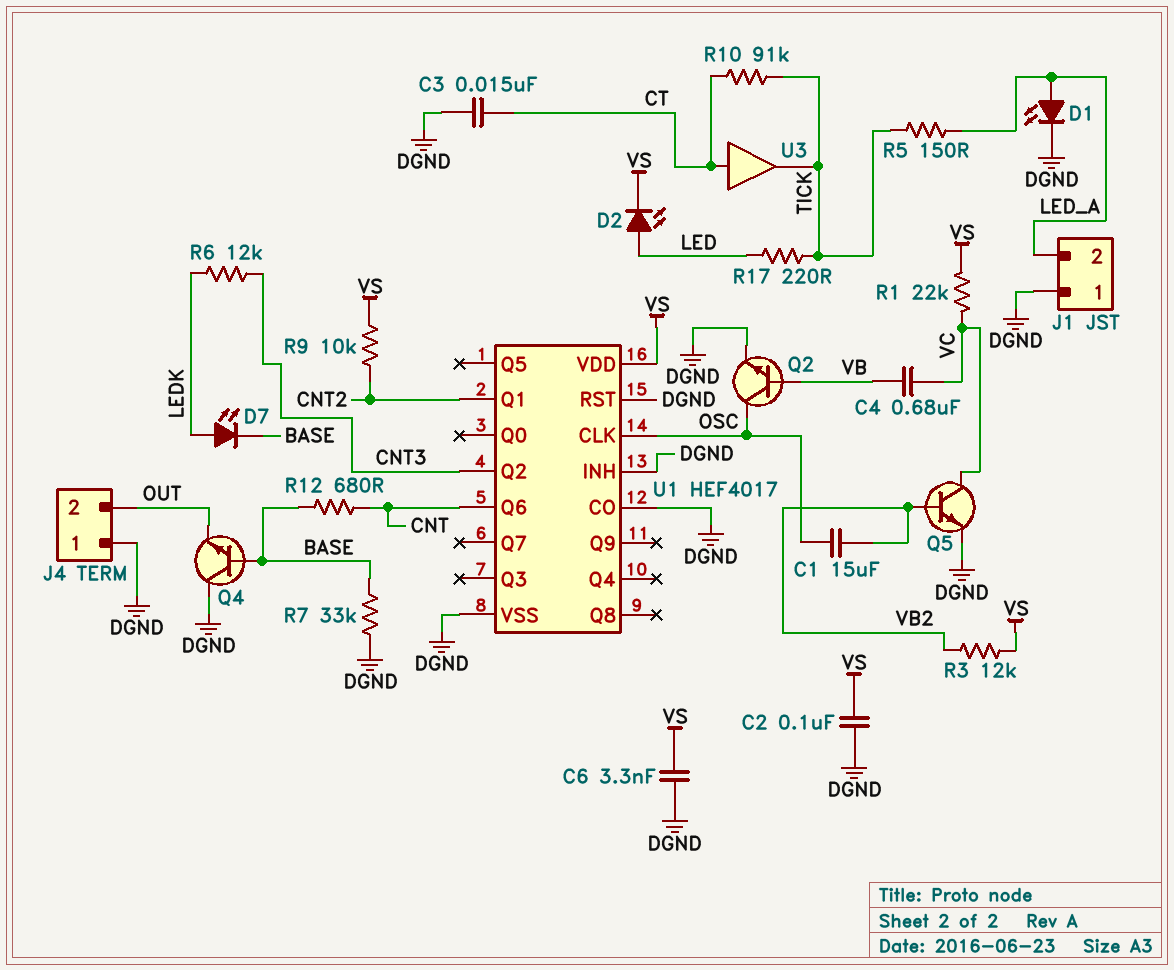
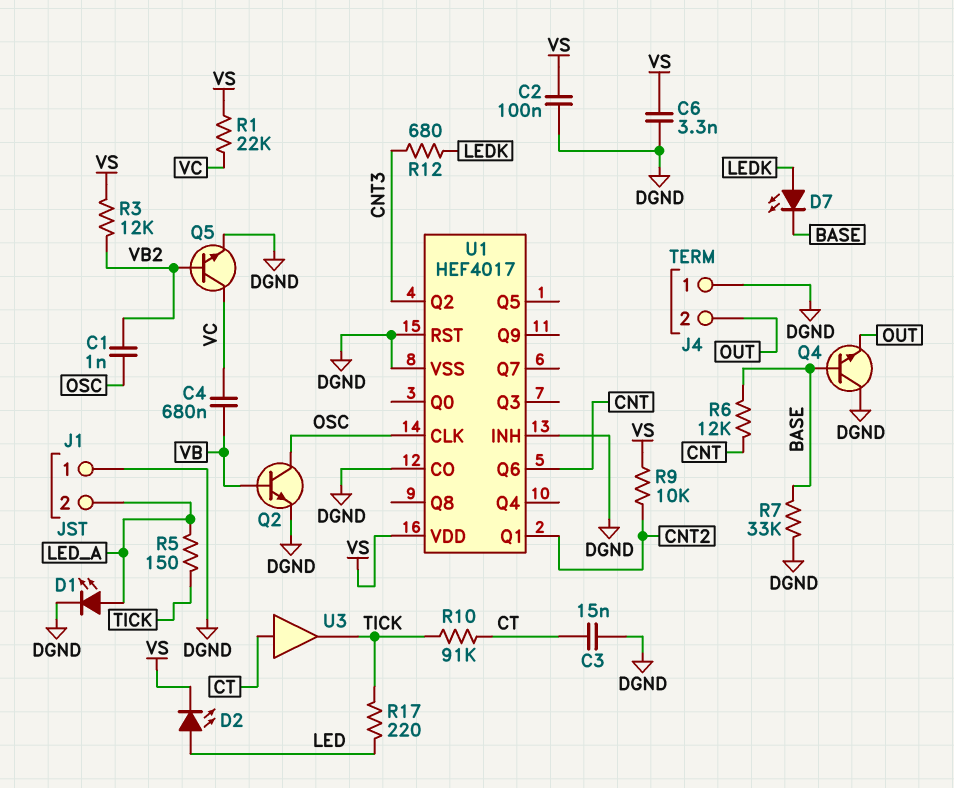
C1: 15uF (OSC, VB2) -> 1nF (OSC, VB2)
R6: 12k (CNT3, LEDK) -> 12k (BASE, CNT)
R12: 680 (BASE, CNT) -> 680 (CNT3, LEDK)

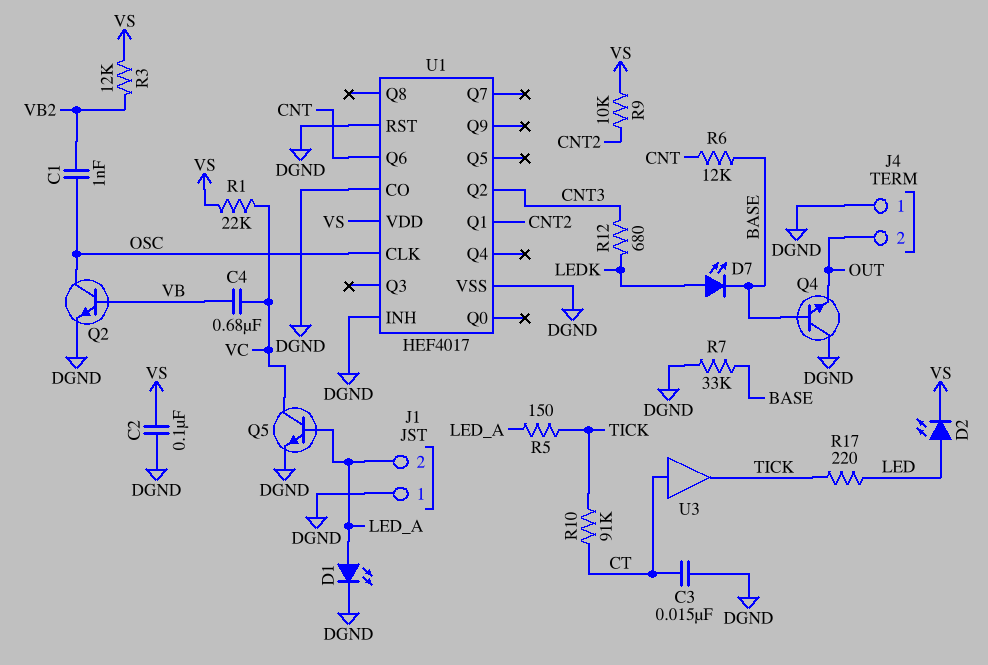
C6: 3.3nF (DGND, VS) -> none
Q5: NPN (B VB2, C VC, E DGND) -> NPN (B LED_A, C VC, E DGND)

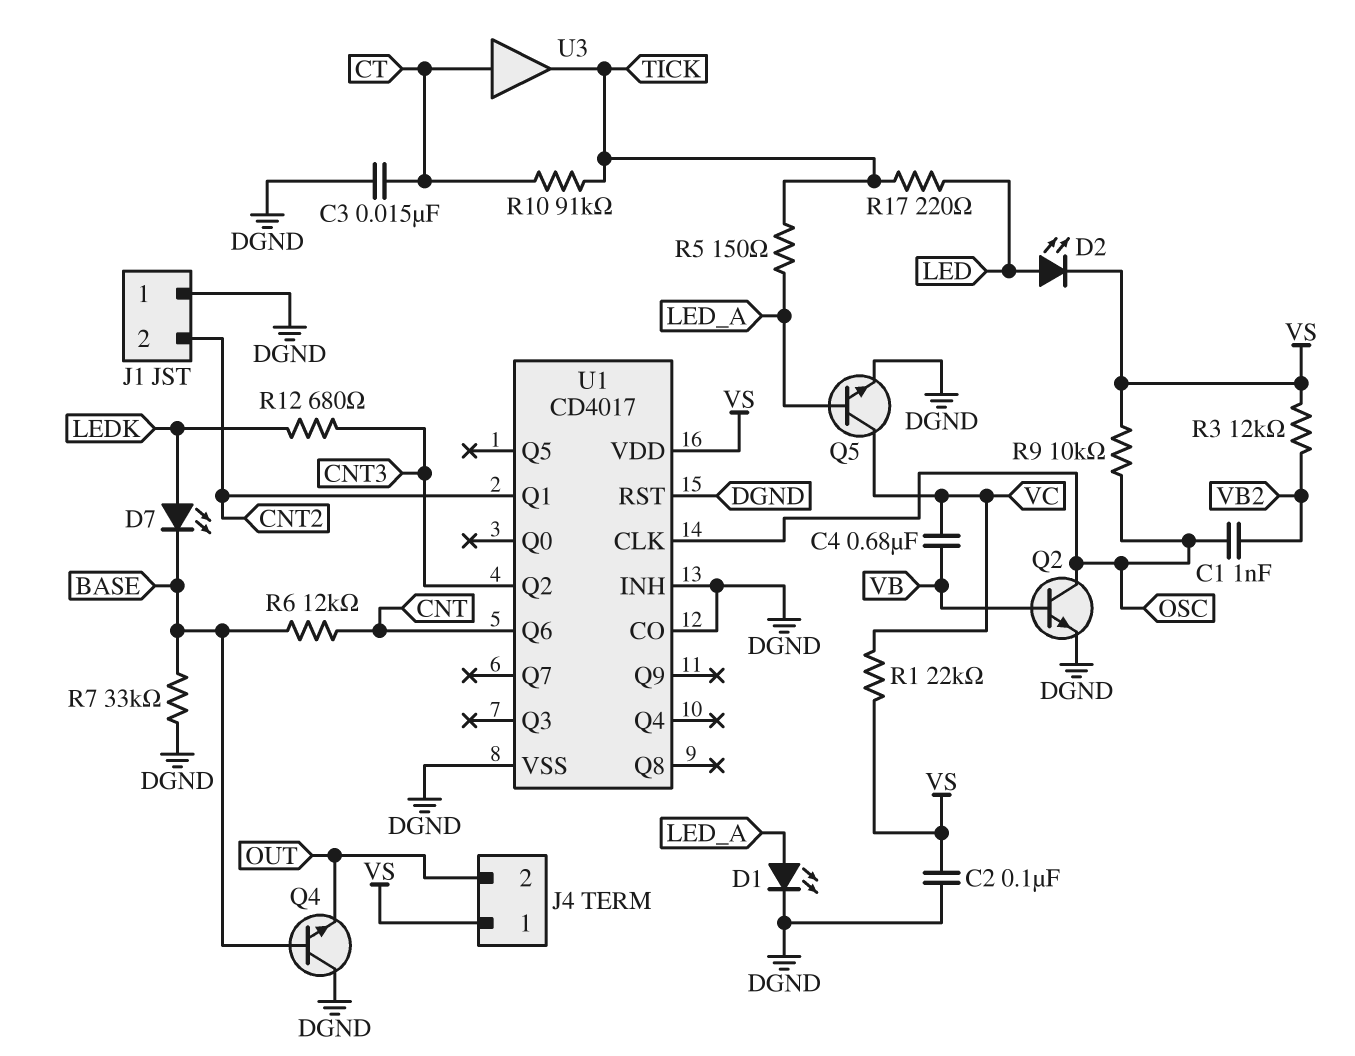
J1 pin 2: LED_A -> CNT2
J4 pin 1: DGND -> VS
R9: 10k (CNT2, VS) -> 10k (OSC, VS)
U1: HEF4017 -> CD4017

